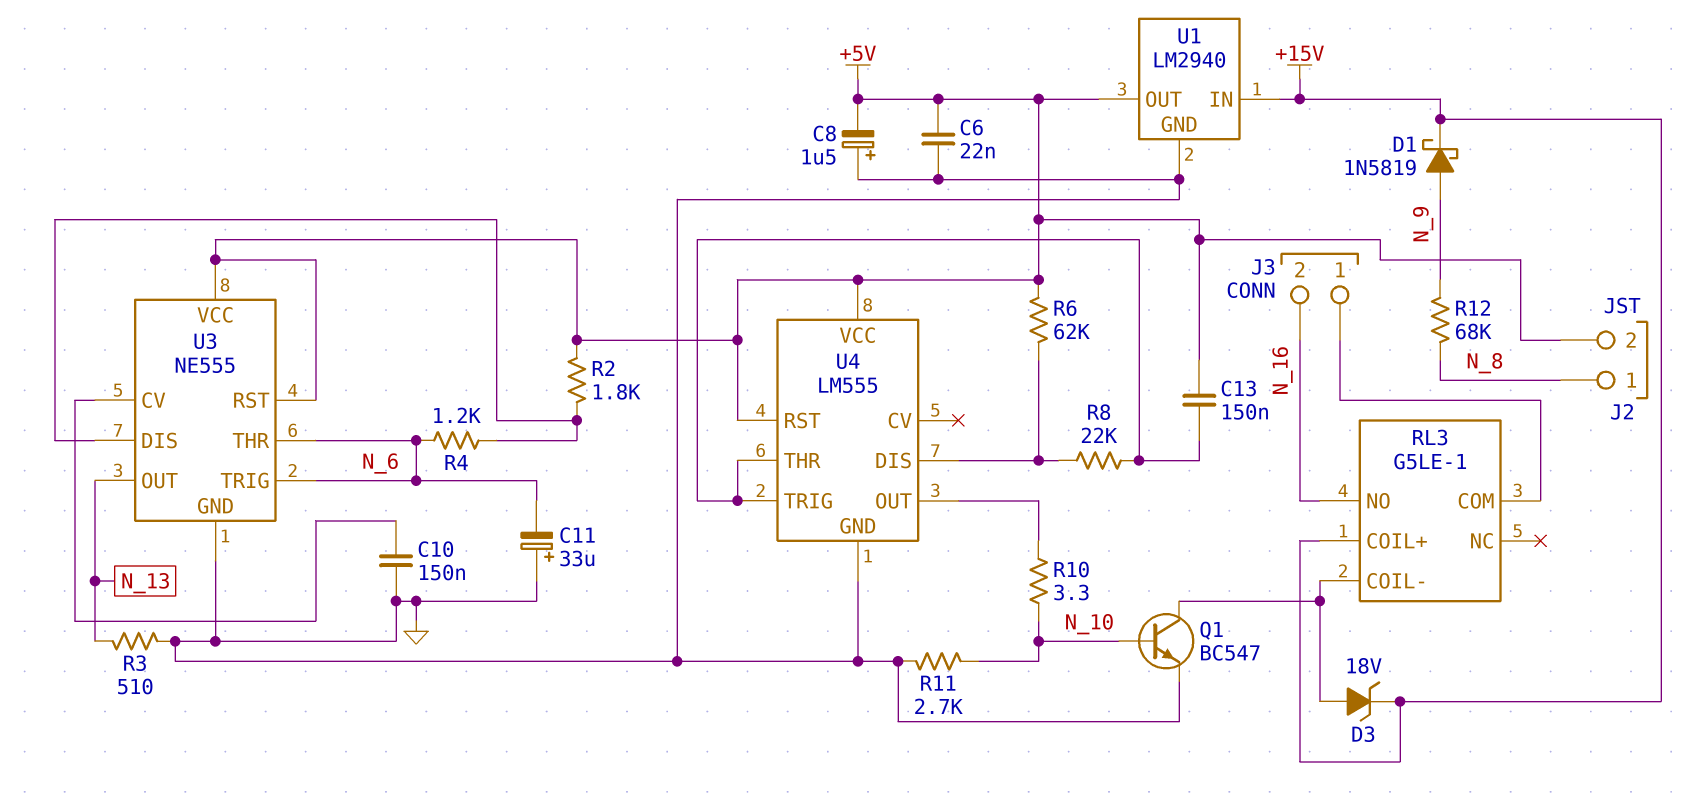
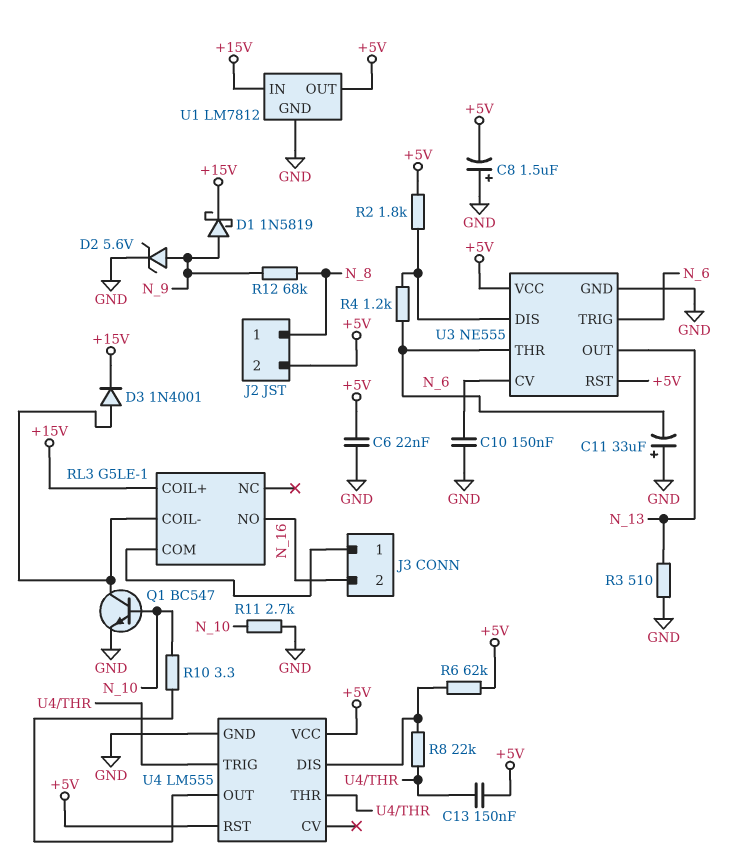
D2: none -> zener 5.6V (A N_9, K GND)
D3: zener 18V (A RL3/COIL-, K +15V) -> diode 1N4001 (A RL3/COIL-, K +15V)
U1: LM2940 -> LM7812

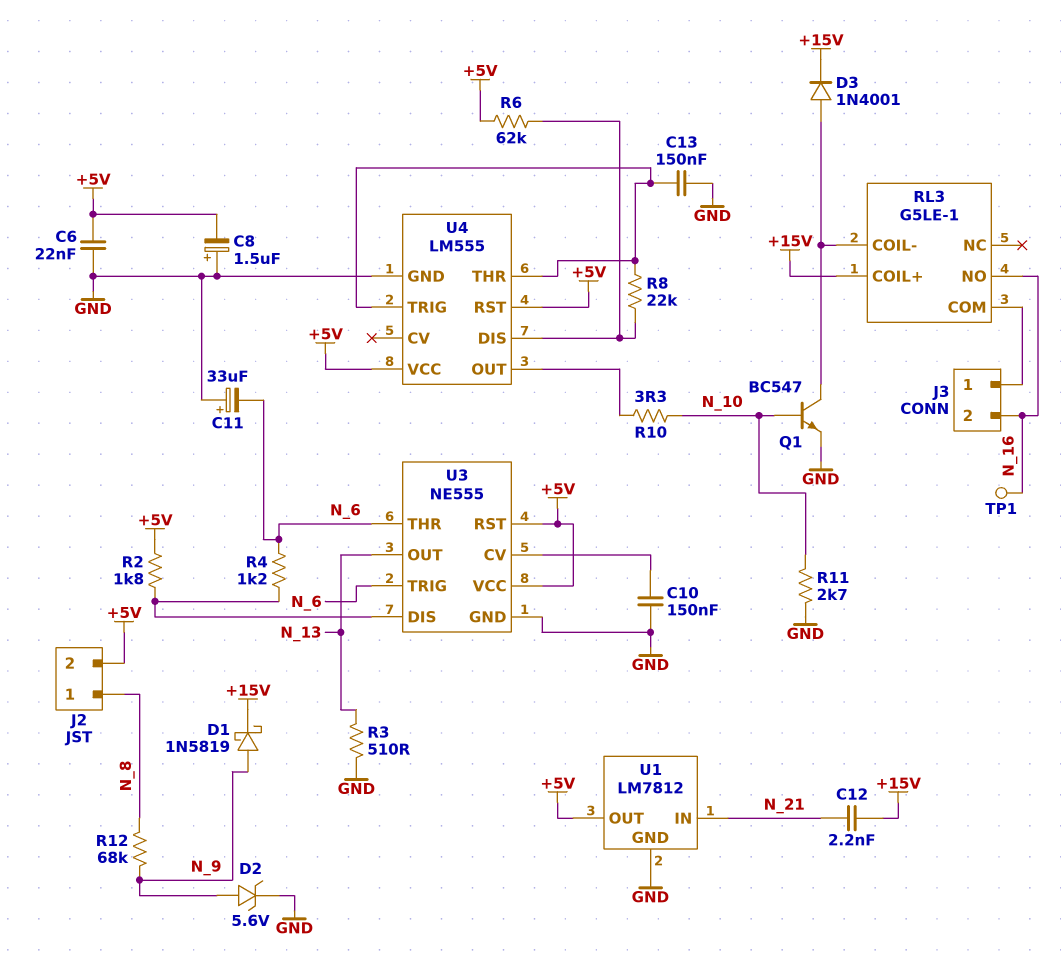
C12: none -> 2.2nF (+15V, N_21)
C13: 150nF (+5V, U4/THR) -> 150nF (GND, U4/THR)
TP1: none -> test point (N_16)
U1 pin IN: +15V -> N_21

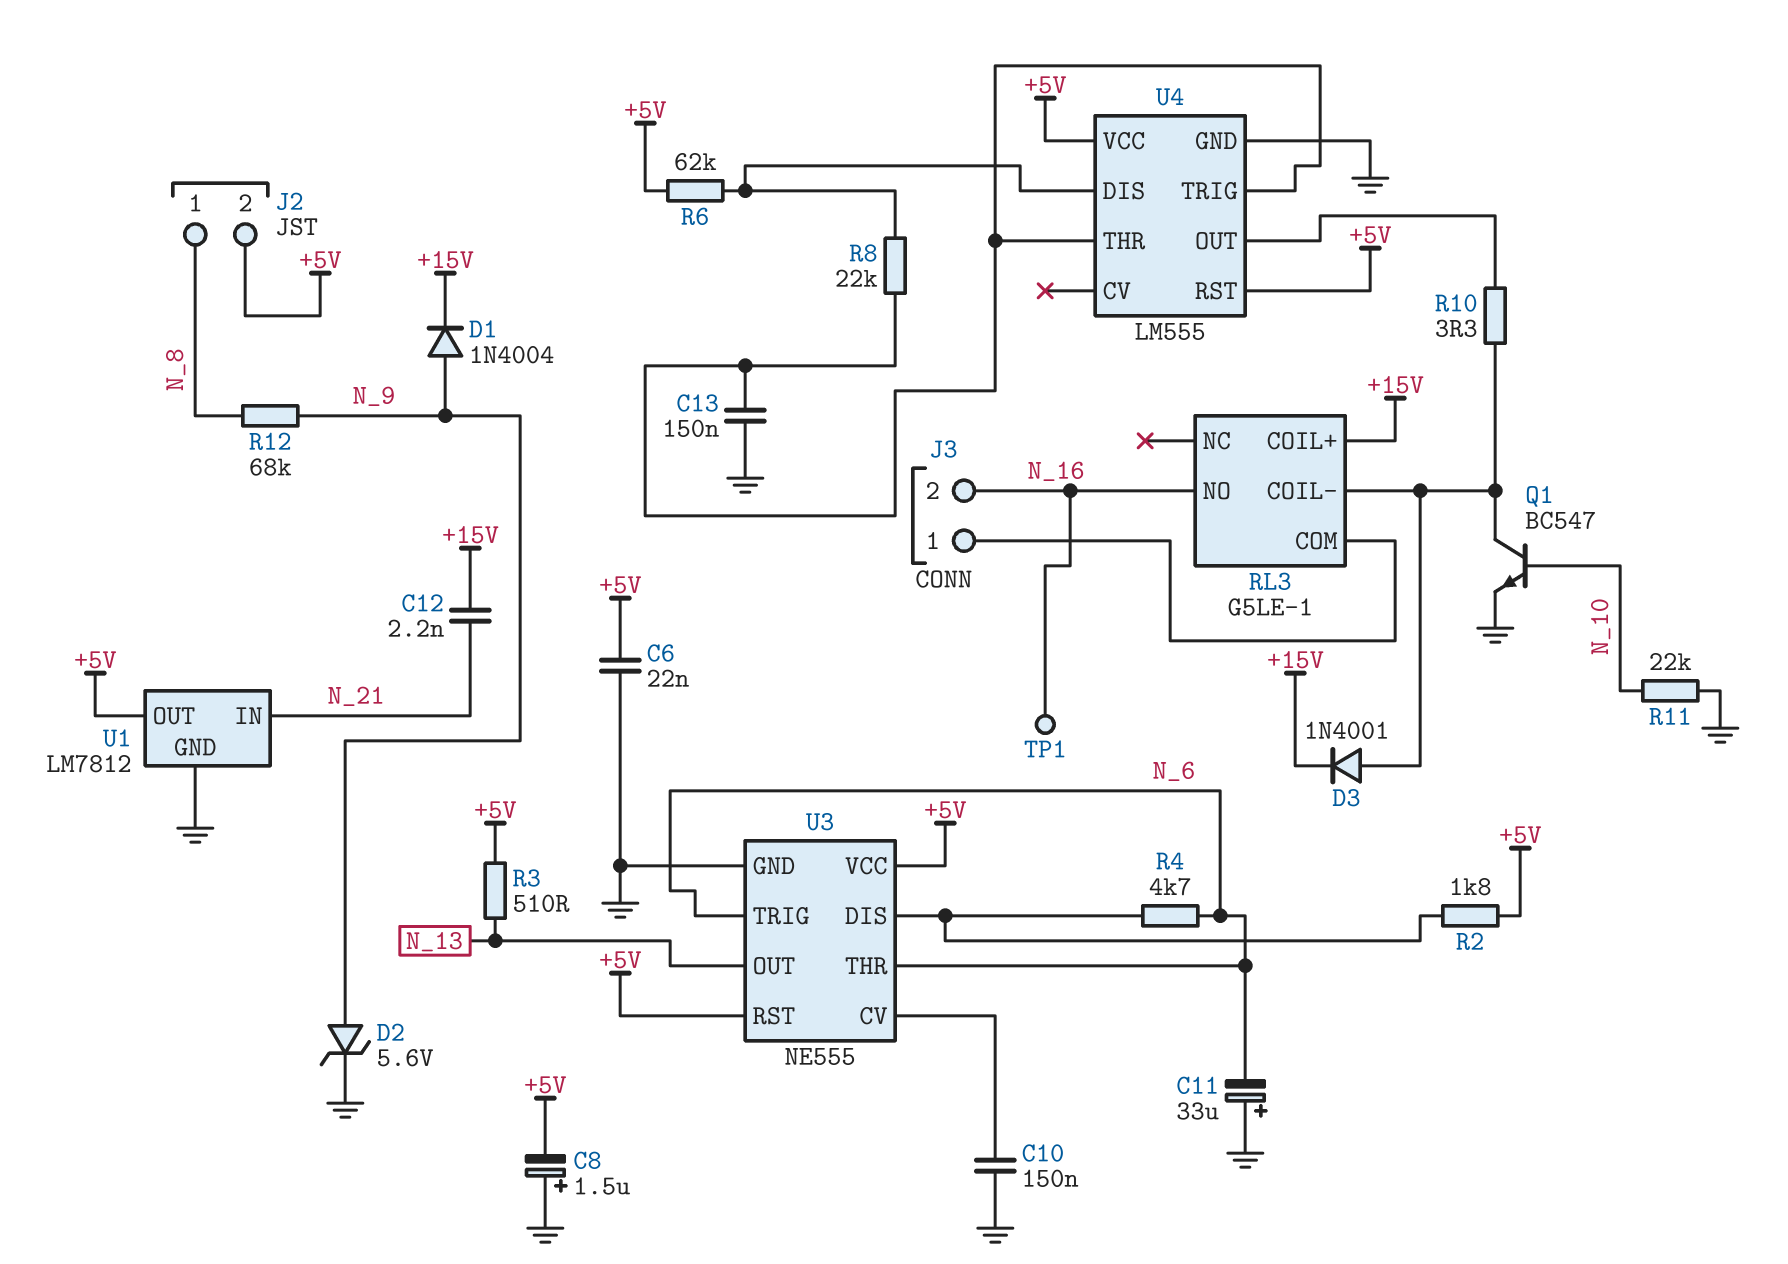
D1: schottky 1N5819 (A N_9, K +15V) -> diode 1N4004 (A N_9, K +15V)
R3: 510 (GND, N_13) -> 510 (+5V, N_13)
R4: 1.2k (N_6, U3/DIS) -> 4.7k (N_6, U3/DIS)
R10: 3.3 (N_10, U4/OUT) -> 3.3 (RL3/COIL-, U4/OUT)
R11: 2.7k (GND, N_10) -> 22k (GND, N_10)

